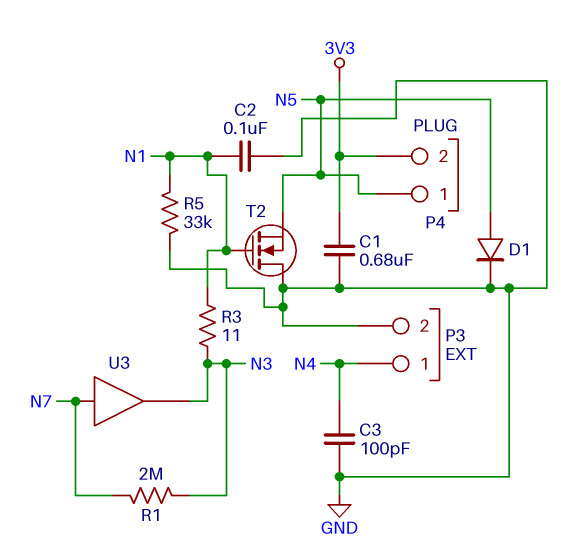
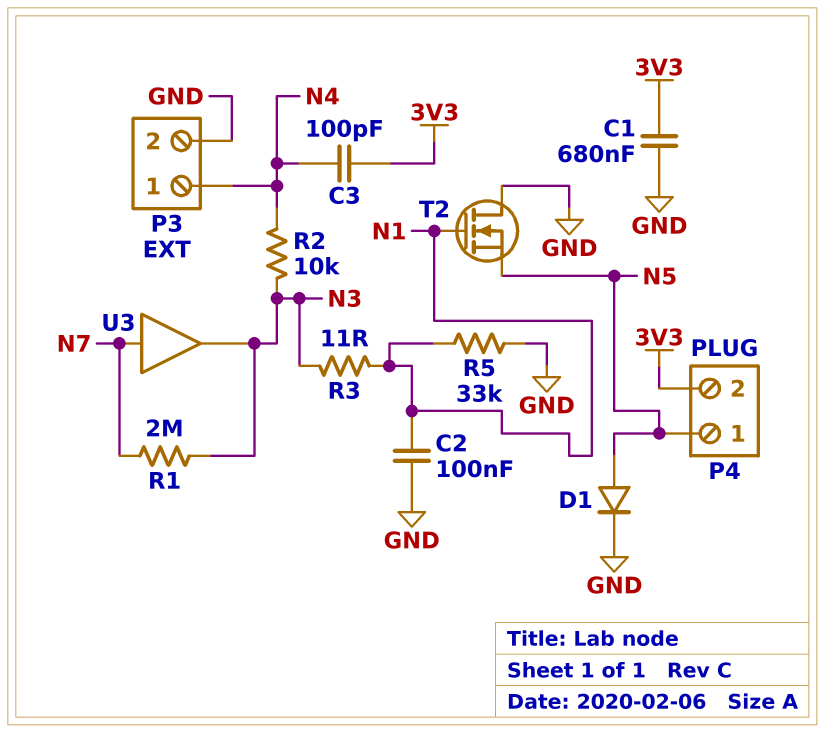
C3: 100pF (GND, N4) -> 100pF (3V3, N4)
R2: none -> 10k (N3, N4)

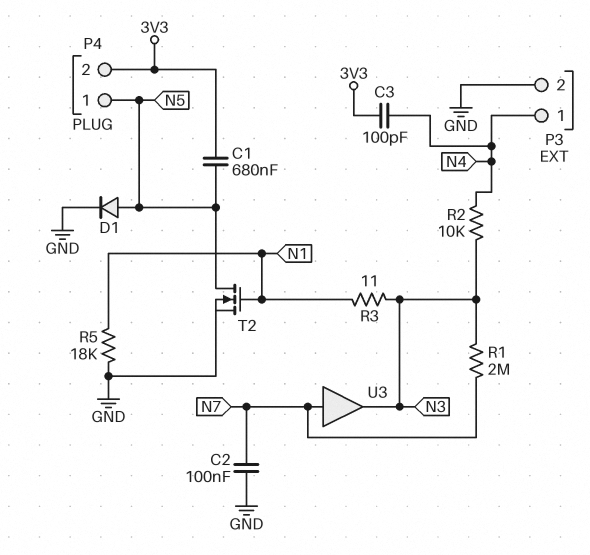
C1: 680nF (3V3, GND) -> 680nF (3V3, N5)
C2: 100nF (GND, N1) -> 100nF (GND, N7)
R5: 33k (GND, N1) -> 18k (GND, N1)
T2: NMOS (G N1, D GND, S N5) -> NMOS (G N1, D N5, S GND)

